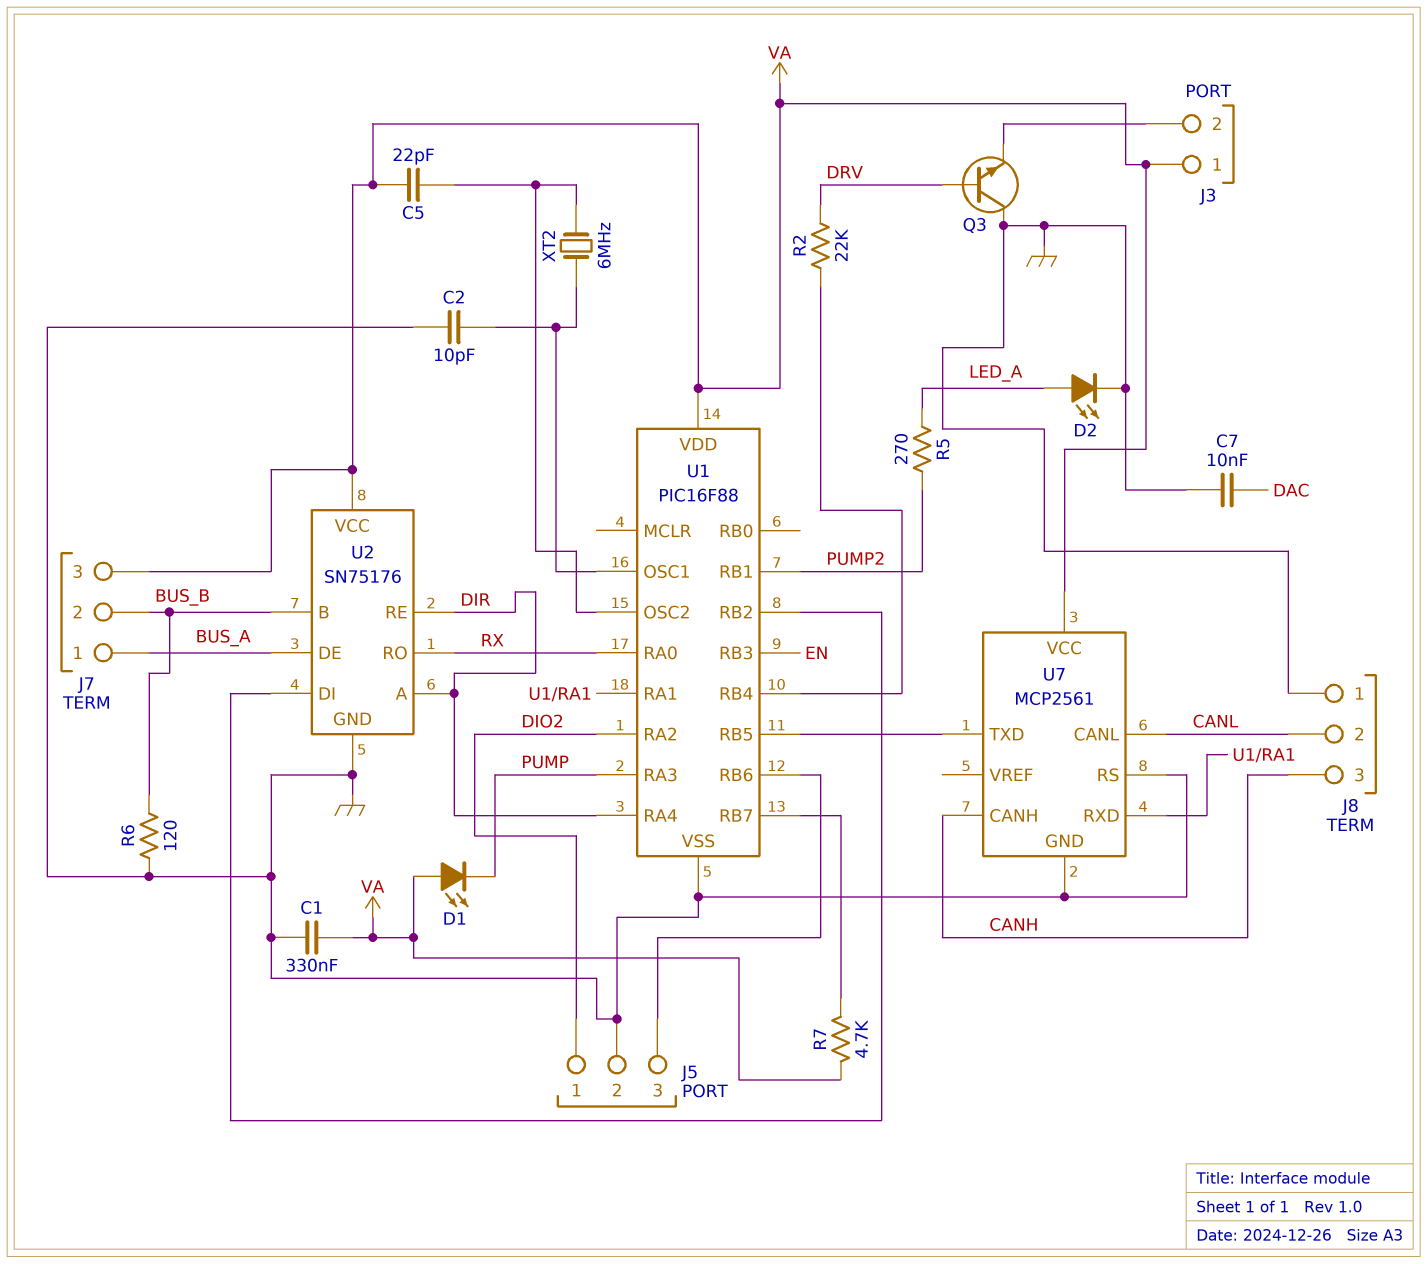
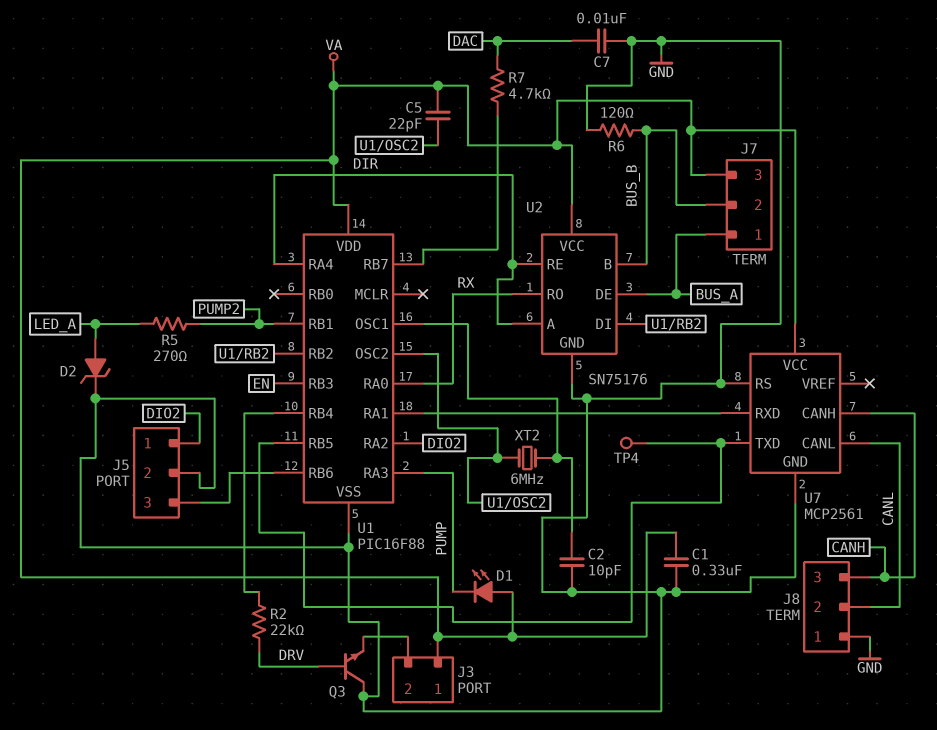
D2: LED (A LED_A, K GND) -> zener (A LED_A, K GND)
R7: 4.7k (U1/RB7, VA) -> 4.7k (DAC, U1/RB7)
TP4: none -> test point (U1/RB5)

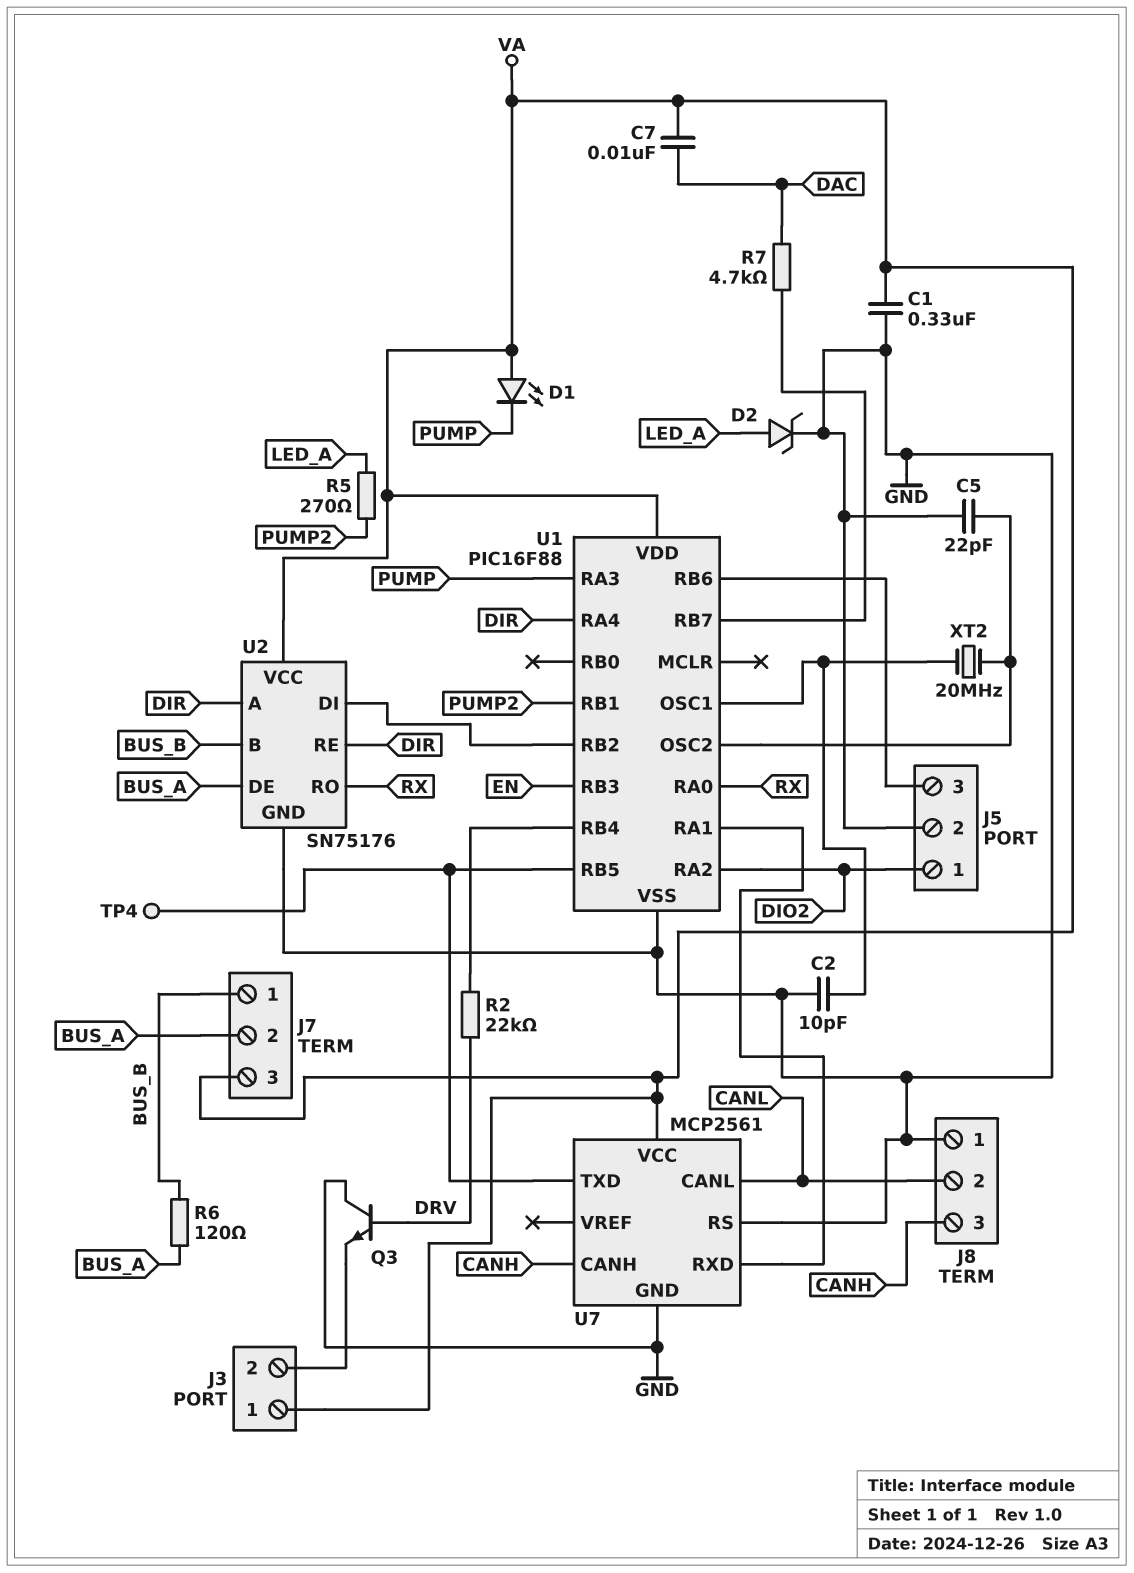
C5: 22pF (U1/OSC2, VA) -> 22pF (GND, U1/OSC2)
C7: 10nF (DAC, GND) -> 10nF (DAC, VA)
J7 pin 1: BUS_A -> BUS_B
J7 pin 2: BUS_B -> BUS_A
R6: 120 (BUS_B, GND) -> 120 (BUS_A, BUS_B)
XT2: 6MHz (U1/OSC1, U1/OSC2) -> 20MHz (U1/OSC1, U1/OSC2)

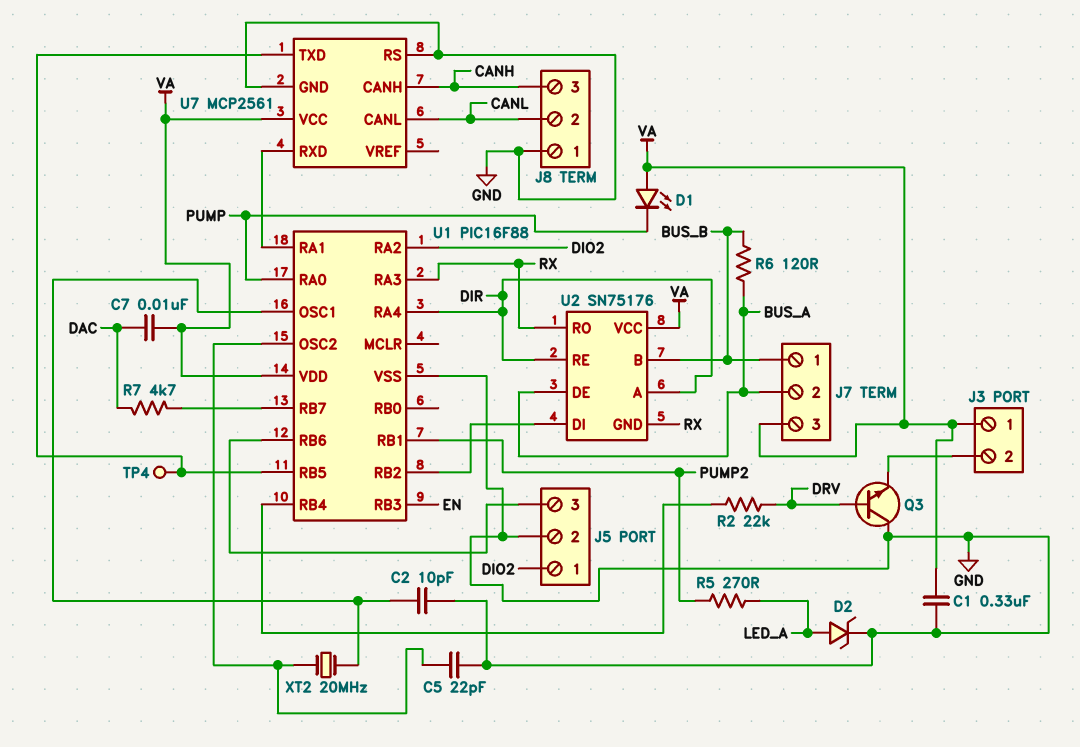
U1 pin RA0: RX -> PUMP
U1 pin RA3: PUMP -> RX
U2 pin GND: GND -> RX

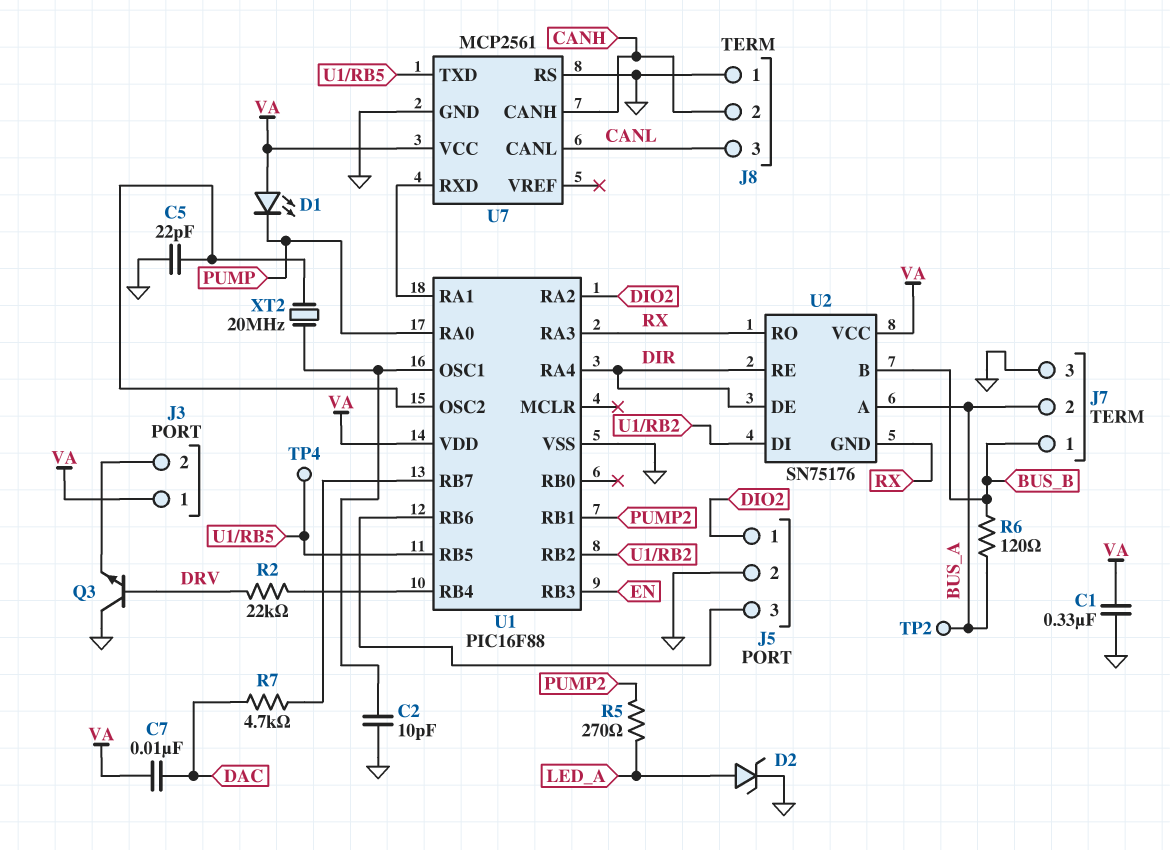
J7 pin 3: VA -> GND
J8 pin 2: CANL -> CANH
J8 pin 3: CANH -> CANL
TP2: none -> test point (BUS_A)
U2 pin A: DIR -> BUS_A
U2 pin DE: BUS_A -> DIR

